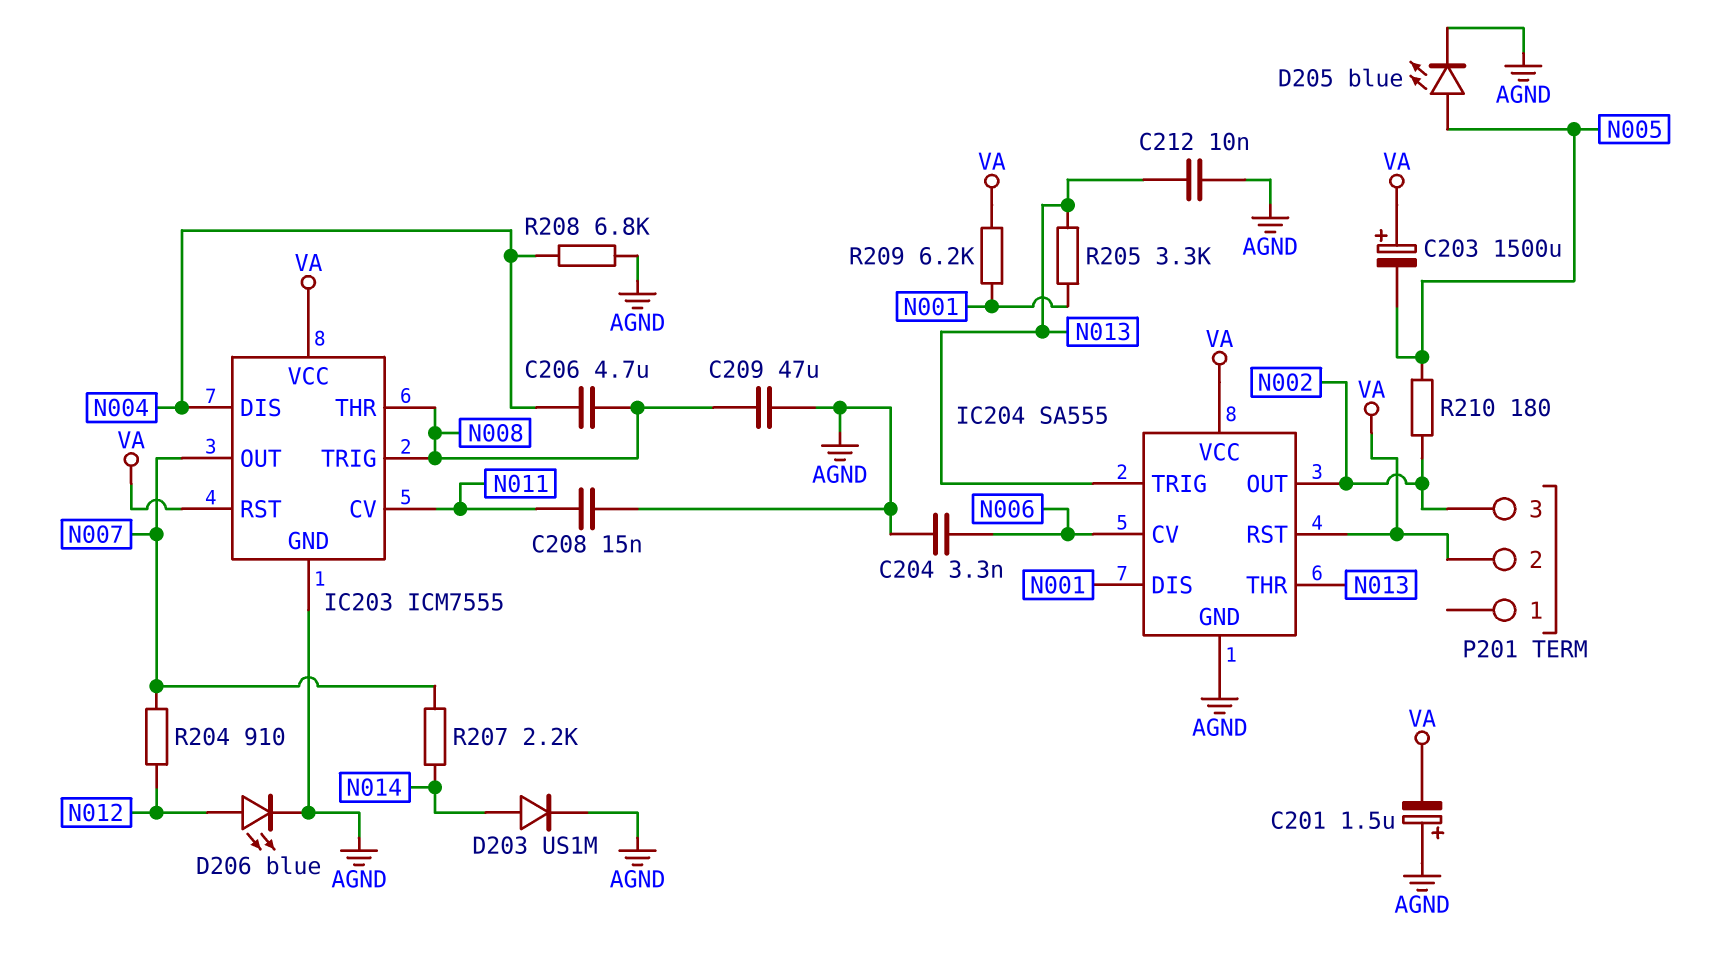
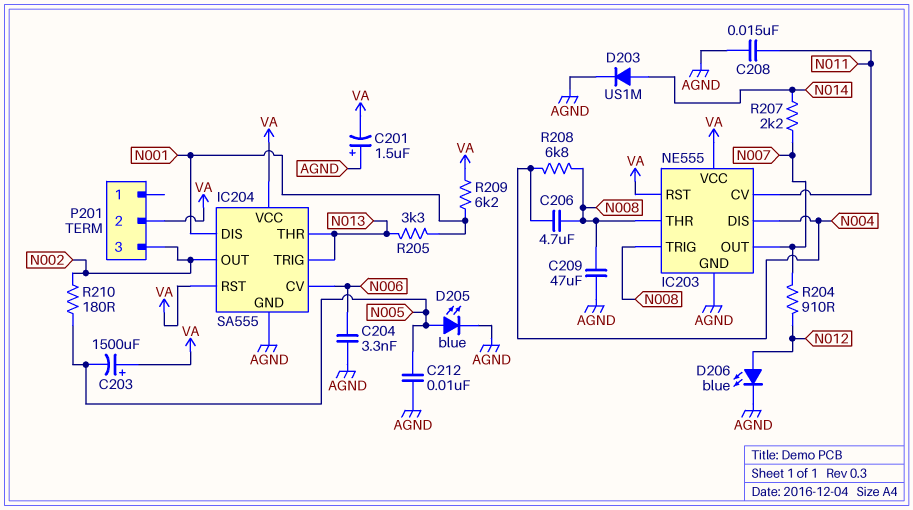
C212: 10nF (AGND, N013) -> 10nF (AGND, N005)
IC203: ICM7555 -> NE555
R208: 6.8k (AGND, N004) -> 6.8k (N004, N008)

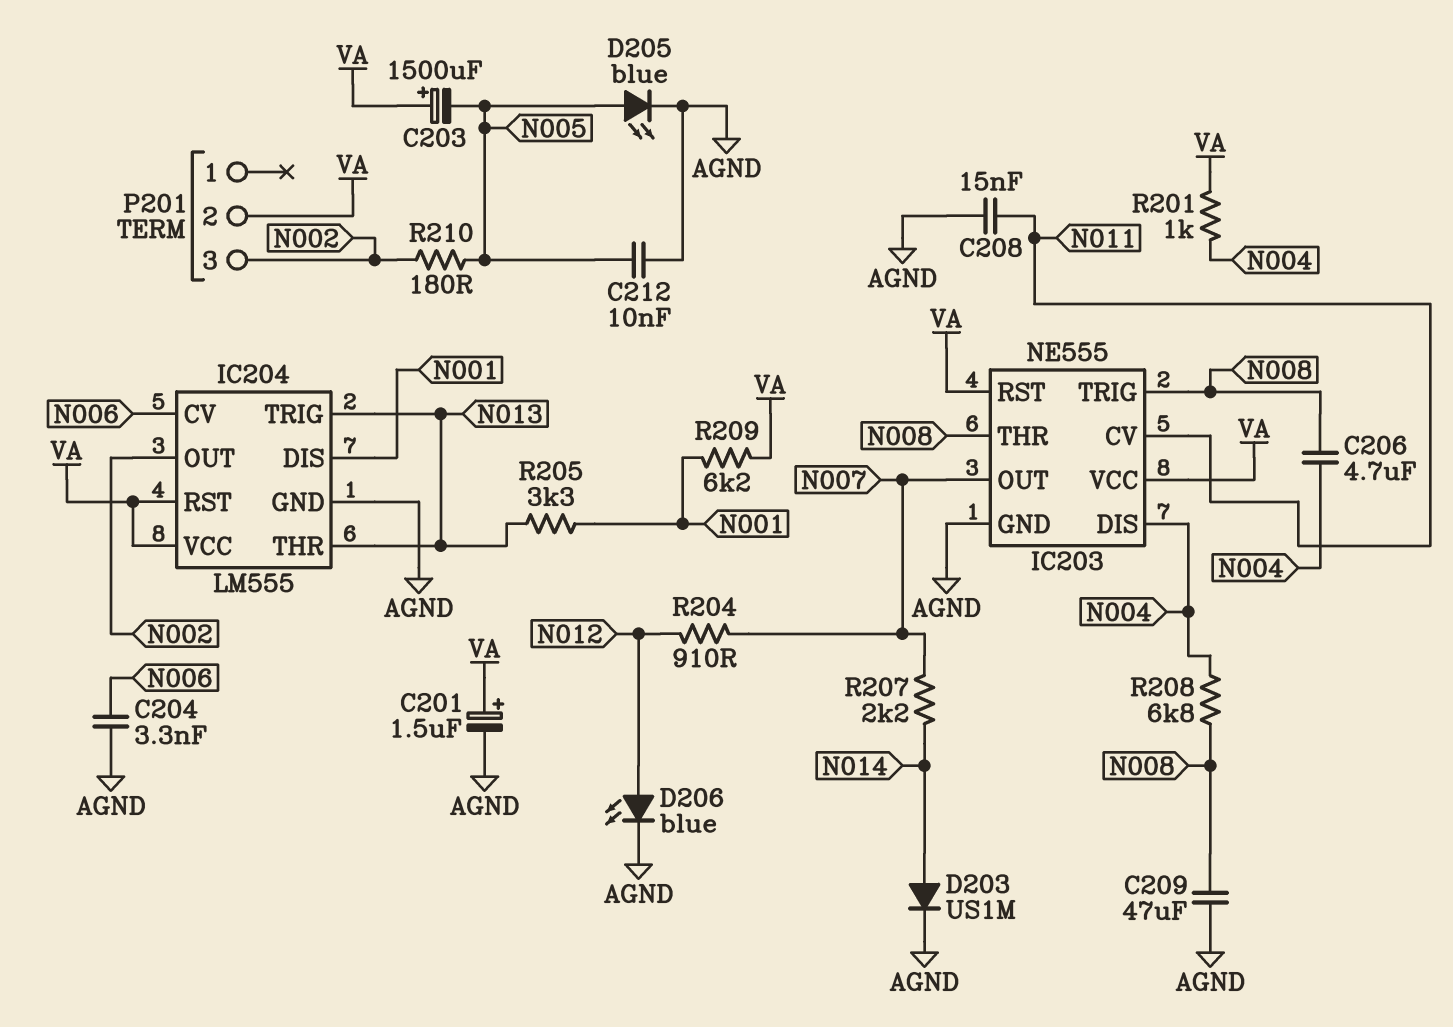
C201: 1.5uF (plus AGND, minus VA) -> 1.5uF (plus VA, minus AGND)
IC204: SA555 -> LM555
R201: none -> 1k (N004, VA)

